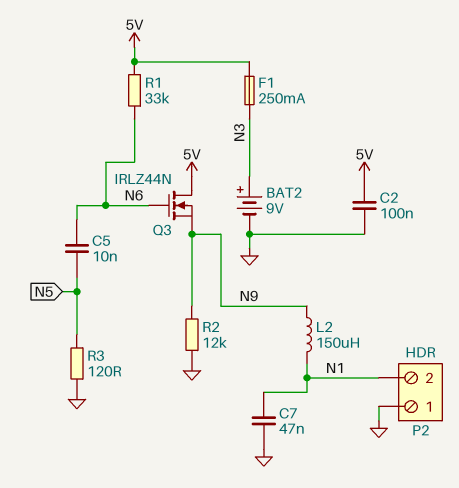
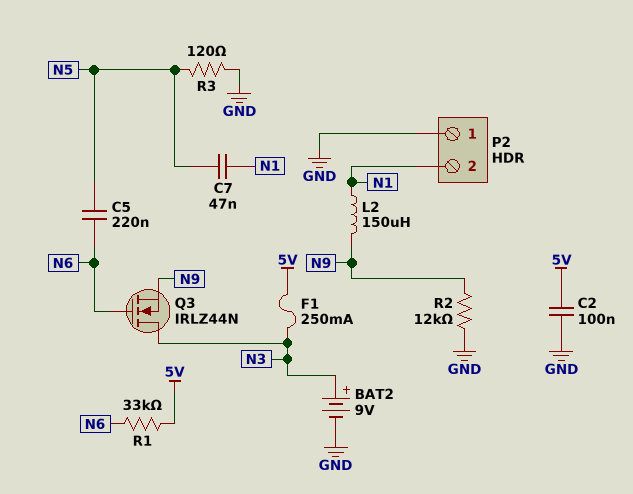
C5: 10nF (N5, N6) -> 220nF (N5, N6)
C7: 47nF (GND, N1) -> 47nF (N1, N5)
Q3: NMOS IRLZ44N (G N6, D 5V, S N9) -> NMOS IRLZ44N (G N6, D N3, S N9)

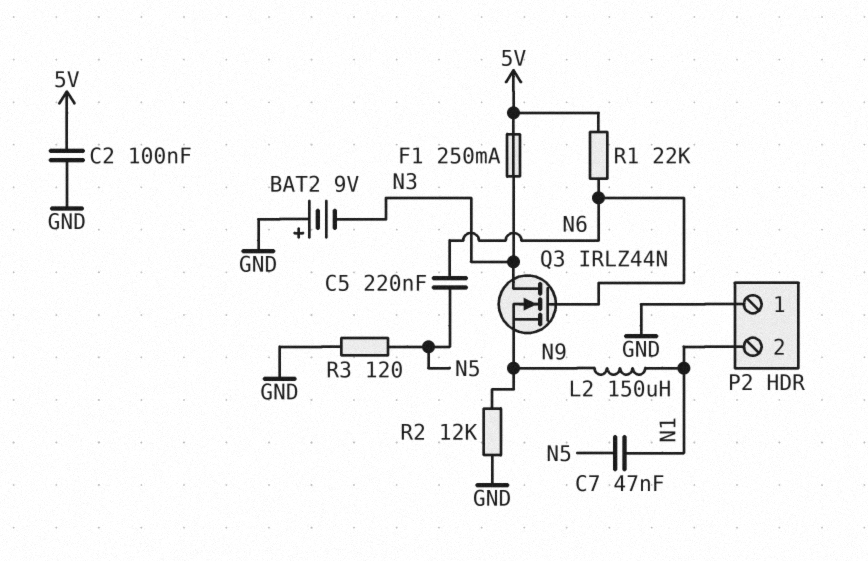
BAT2: 9V (plus N3, minus GND) -> 9V (plus GND, minus N3)
R1: 33k (5V, N6) -> 22k (5V, N6)

